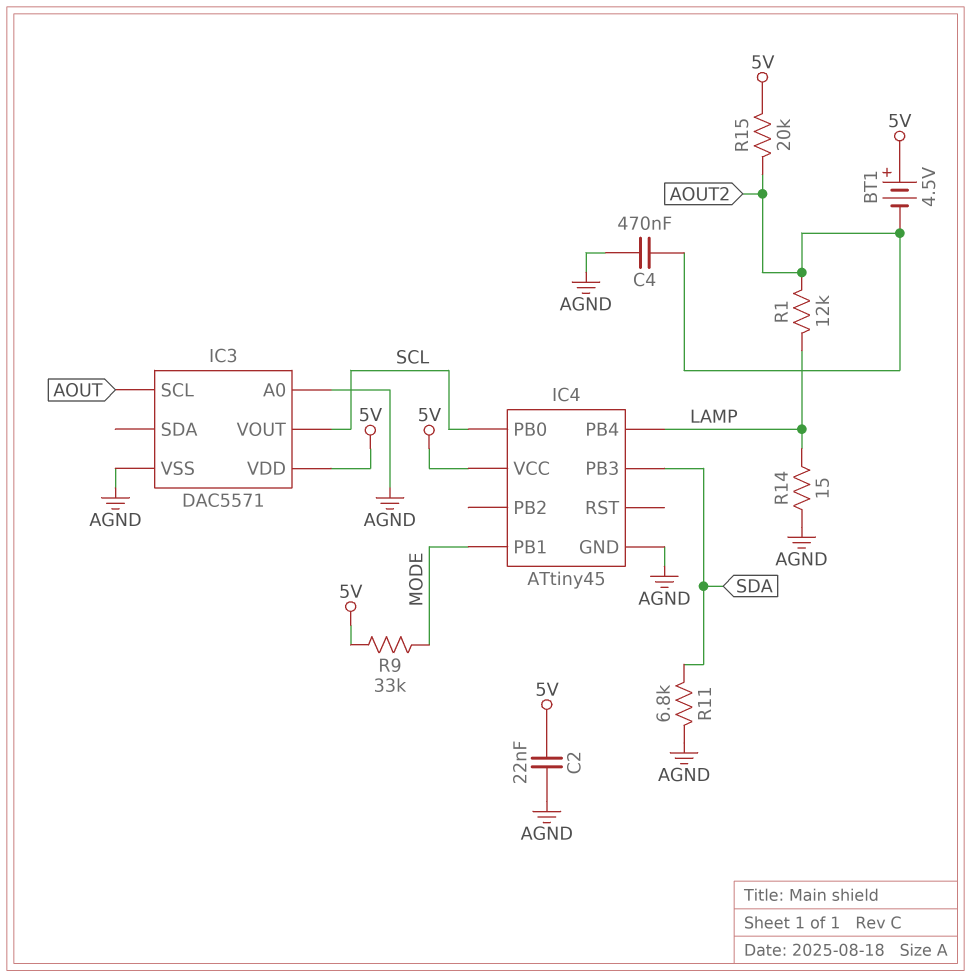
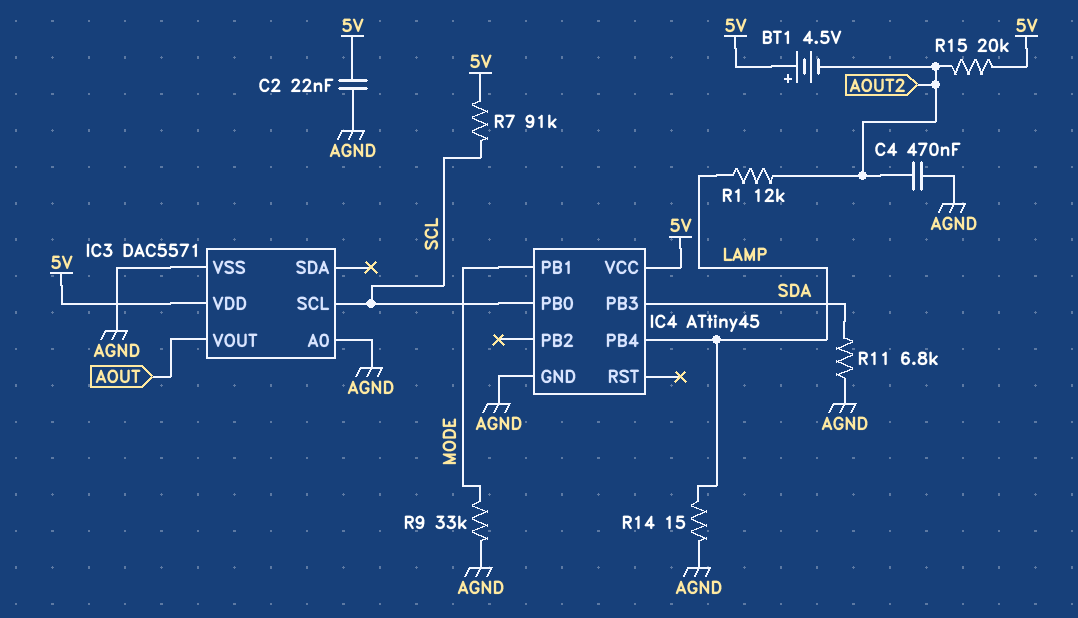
IC3 pin SCL: AOUT -> SCL
IC3 pin VOUT: SCL -> AOUT
R7: none -> 91k (5V, SCL)
R9: 33k (5V, MODE) -> 33k (AGND, MODE)

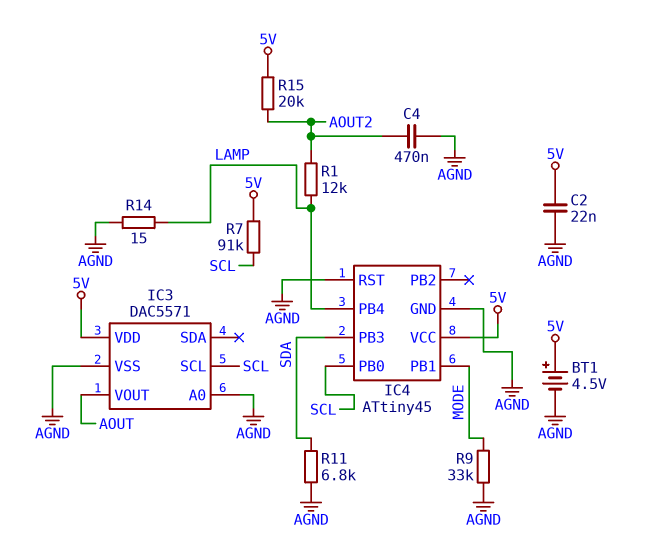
BT1: 4.5V (plus 5V, minus AOUT2) -> 4.5V (plus 5V, minus AGND)
IC4 pin RST: none -> AGND

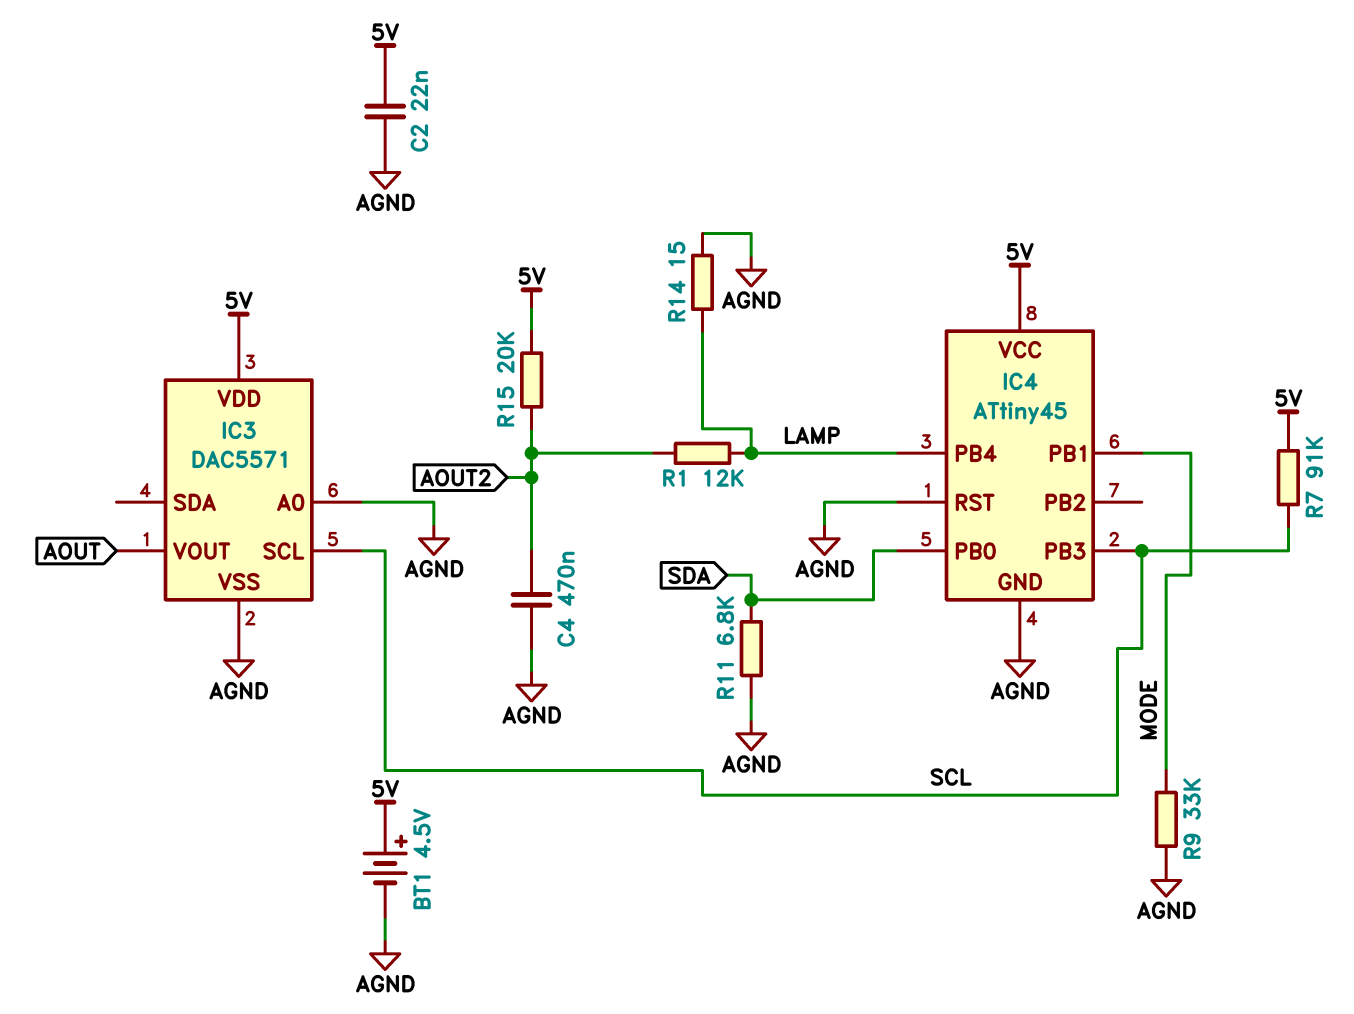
IC4 pin PB0: SCL -> SDA
IC4 pin PB3: SDA -> SCL

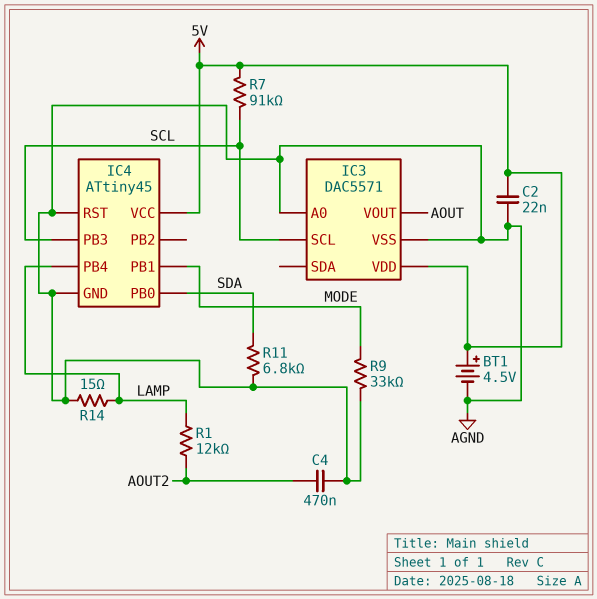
R15: 20k (5V, AOUT2) -> none

